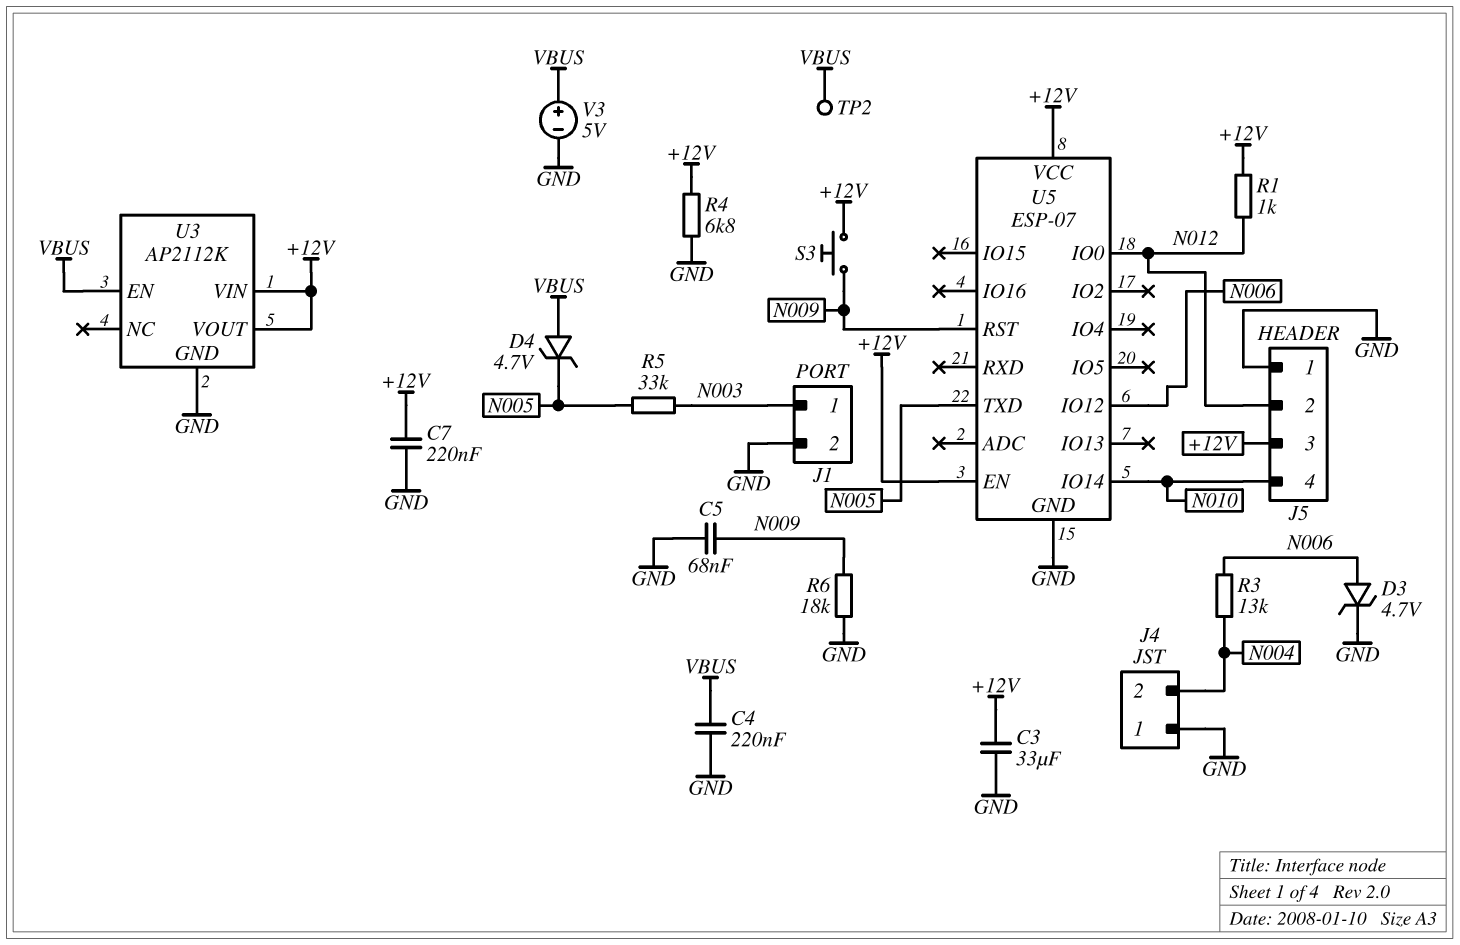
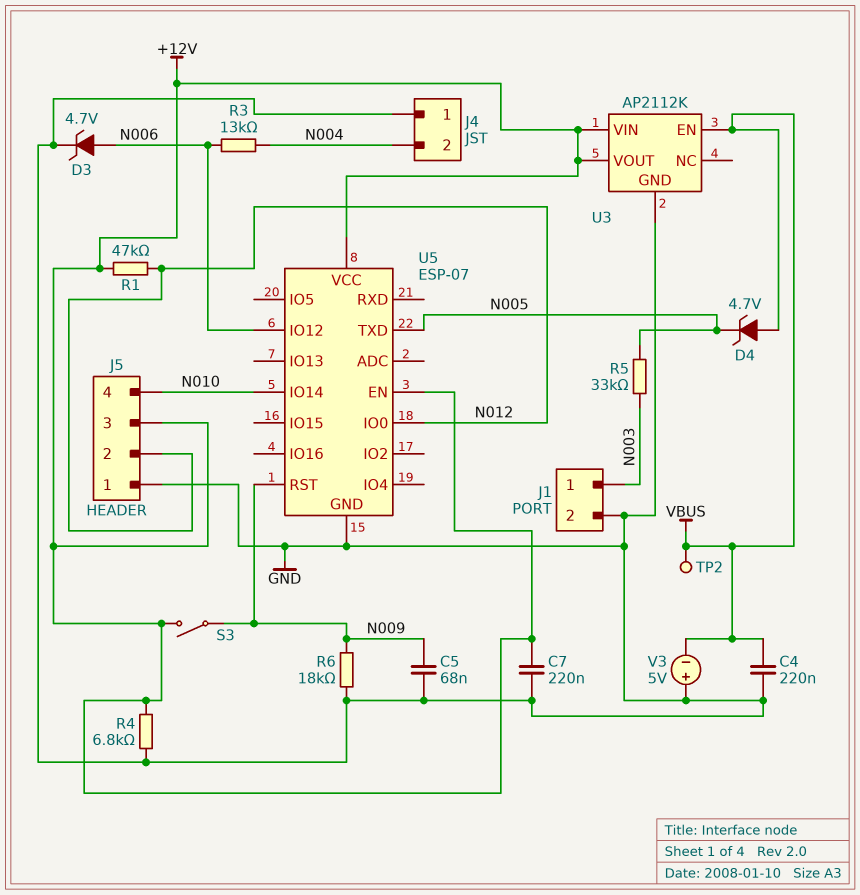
C3: 33uF (+12V, GND) -> none
R1: 1k (+12V, N012) -> 47k (+12V, N012)
S3: button (+12V, N009) -> switch (+12V, N009)
V3: 5V (plus VBUS, minus GND) -> 5V (plus GND, minus VBUS)

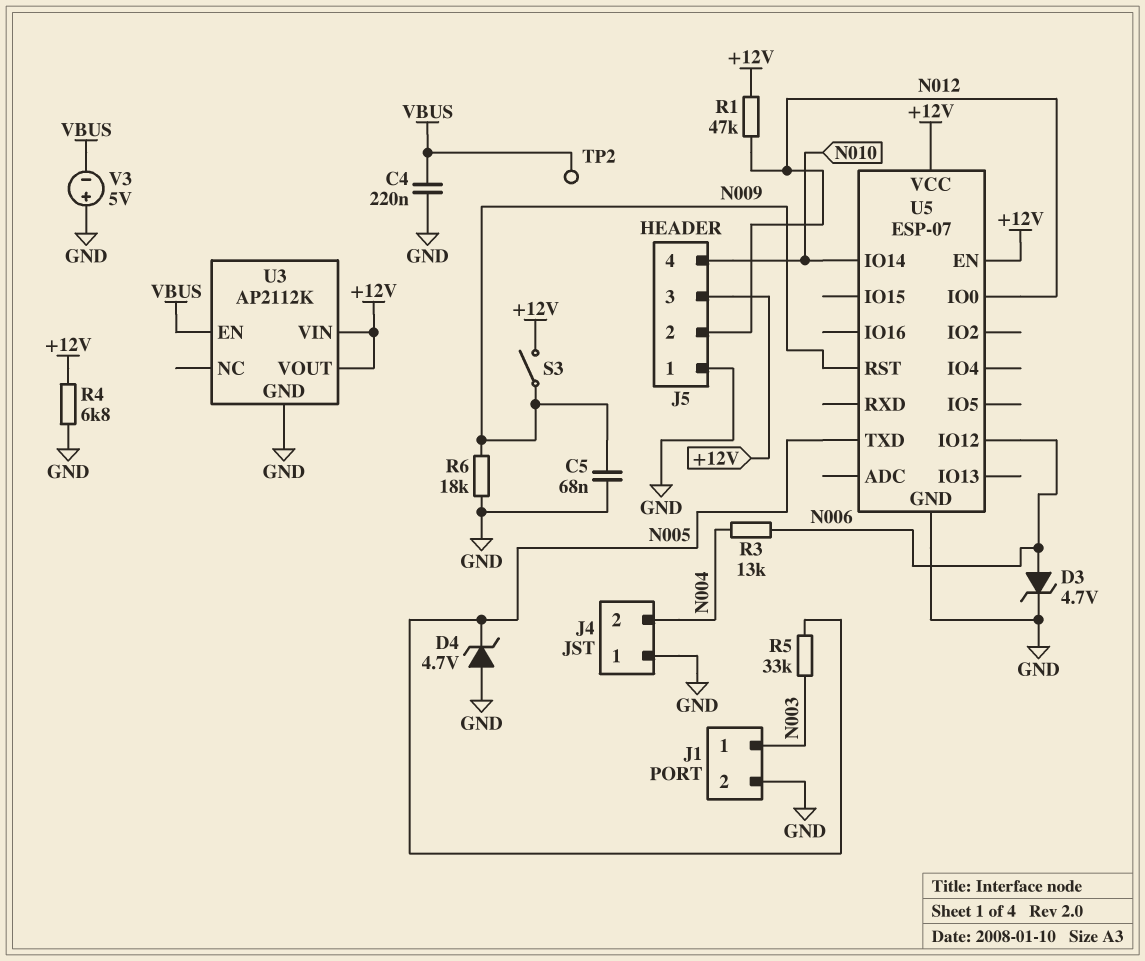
C7: 220nF (+12V, GND) -> none
D4: zener 4.7V (A VBUS, K N005) -> zener 4.7V (A GND, K N005)

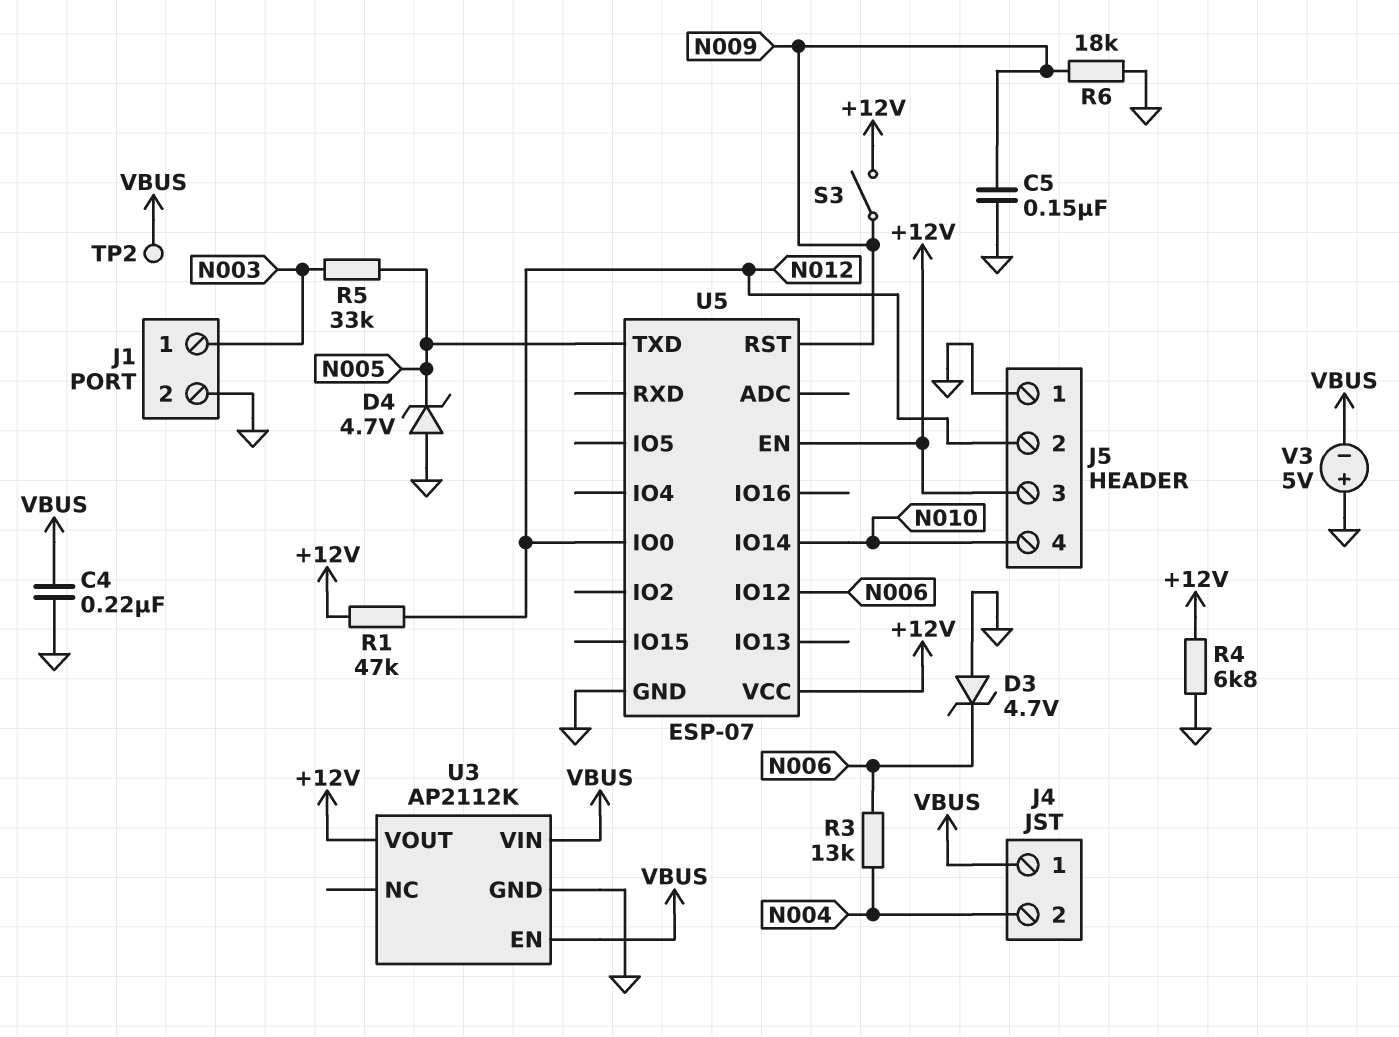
C5: 68nF (GND, N009) -> 150nF (GND, N009)
D3: zener 4.7V (A N006, K GND) -> zener 4.7V (A GND, K N006)
J4 pin 1: GND -> VBUS
U3 pin VIN: +12V -> VBUS

